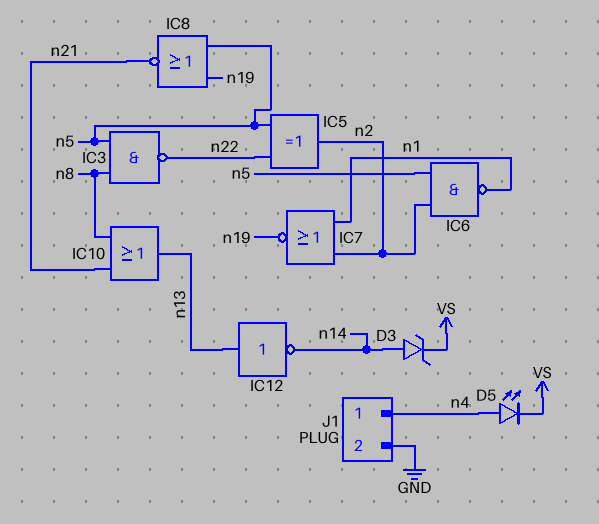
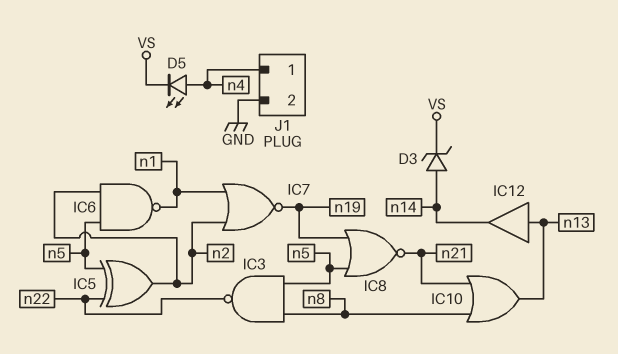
IC12: NOT (in n13, out n14) -> buffer (in n13, out n14)

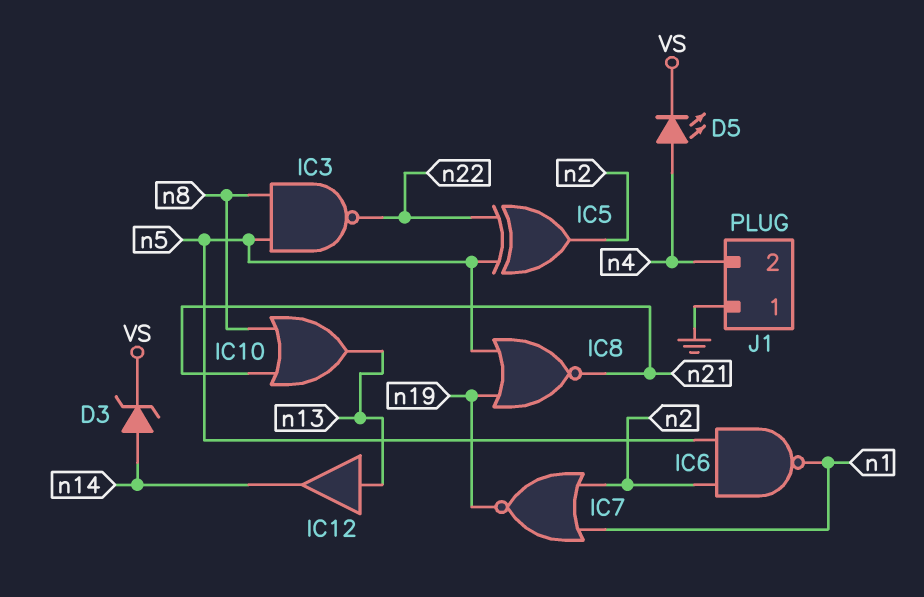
J1 pin 1: n4 -> GND
J1 pin 2: GND -> n4

